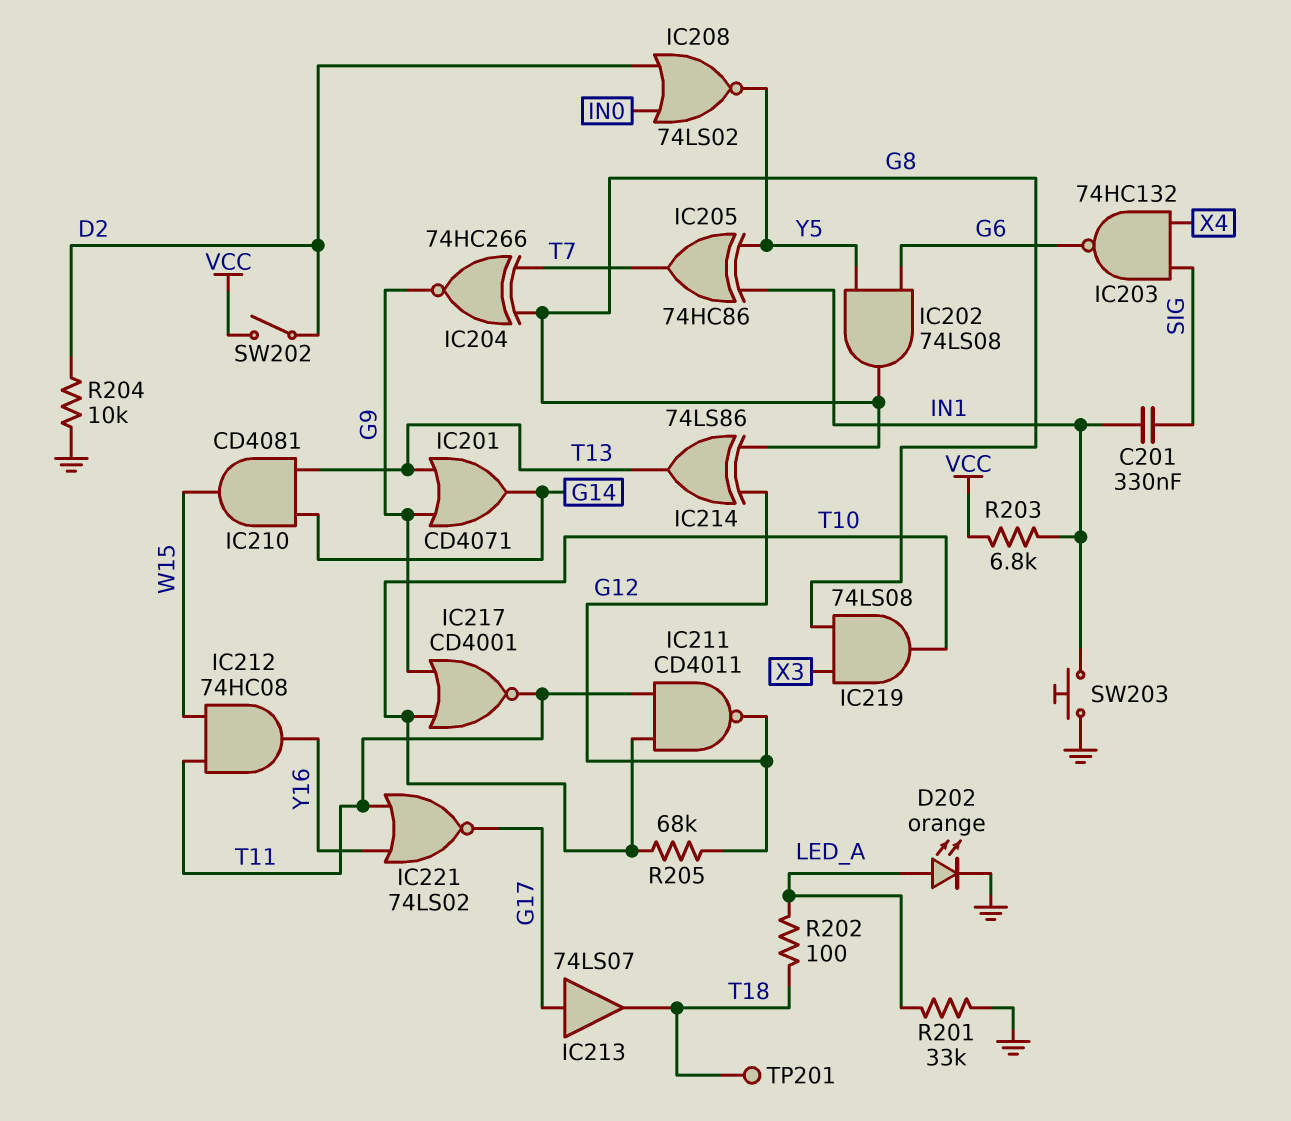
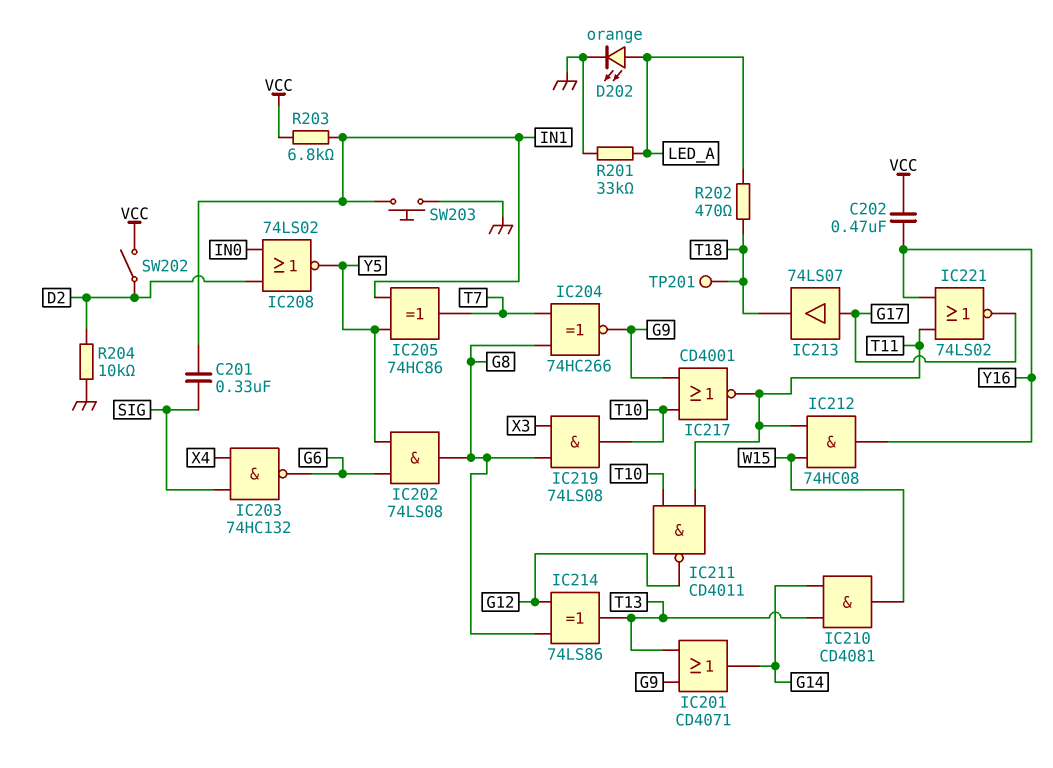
C202: none -> 470nF (VCC, Y16)
R202: 100 (LED_A, T18) -> 470 (LED_A, T18)
R205: 68k (G12, T10) -> none

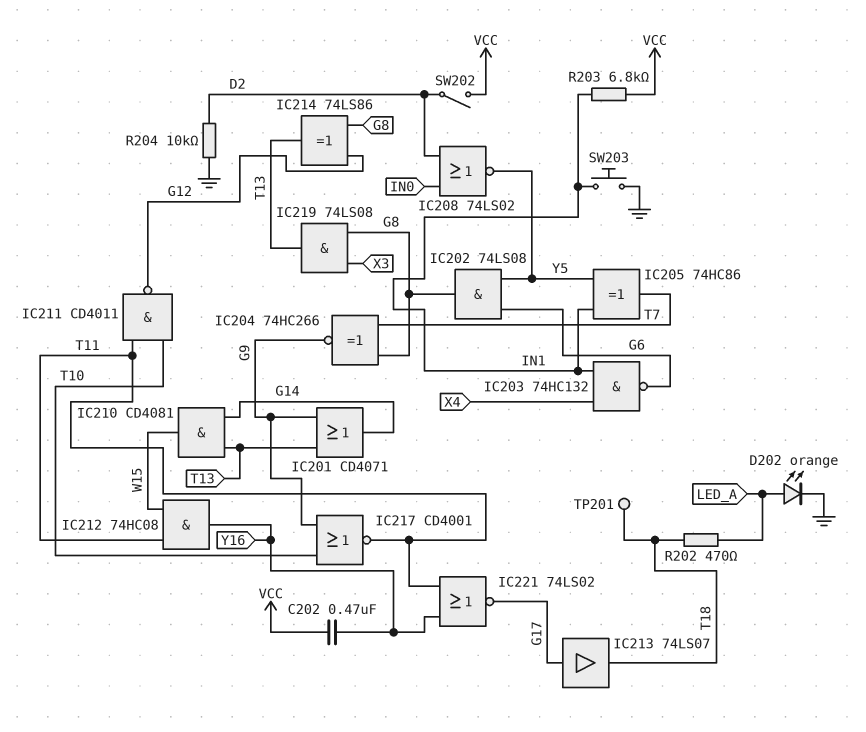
C201: 330nF (IN1, SIG) -> none
IC203: NAND 74HC132 (in SIG, in X4, out G6) -> NAND 74HC132 (in IN1, in X4, out G6)
IC219: AND 74LS08 (in G8, in X3, out T10) -> AND 74LS08 (in G8, in X3, out T13)
R201: 33k (GND, LED_A) -> none

